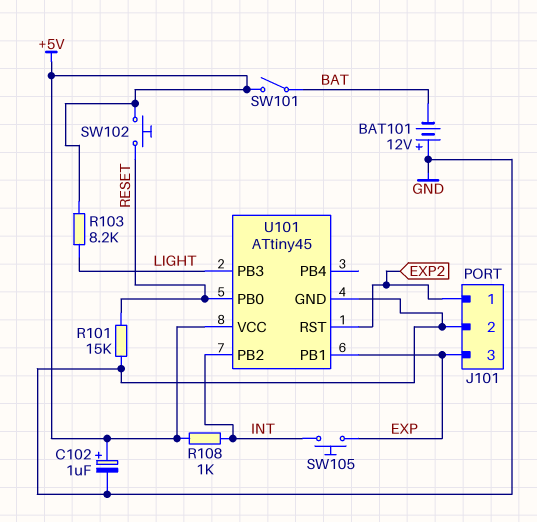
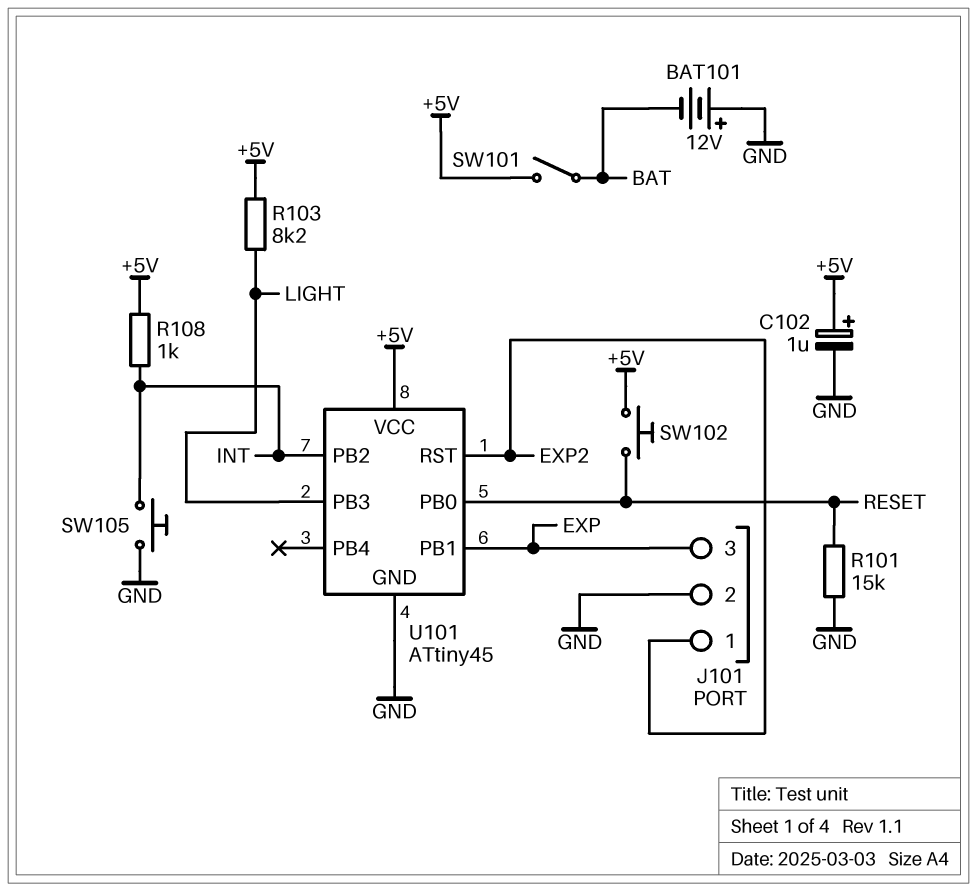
SW105: button (EXP, INT) -> button (GND, INT)

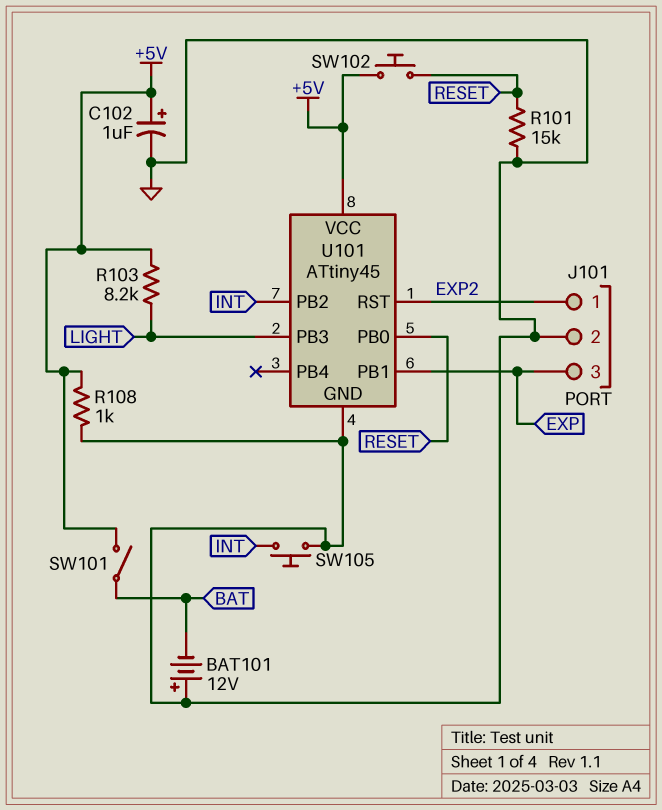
R108: 1k (+5V, INT) -> 1k (+5V, GND)

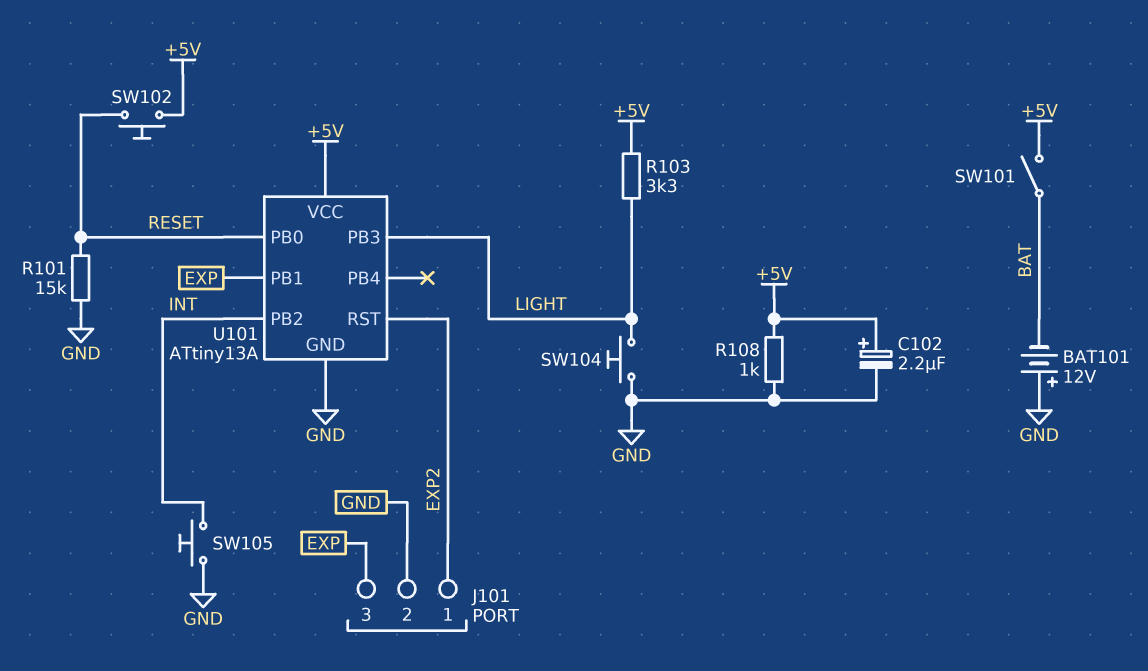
C102: 1uF (plus +5V, minus GND) -> 2.2uF (plus +5V, minus GND)
R103: 8.2k (+5V, LIGHT) -> 3.3k (+5V, LIGHT)
SW104: none -> button (GND, LIGHT)
U101: ATtiny45 -> ATtiny13A

